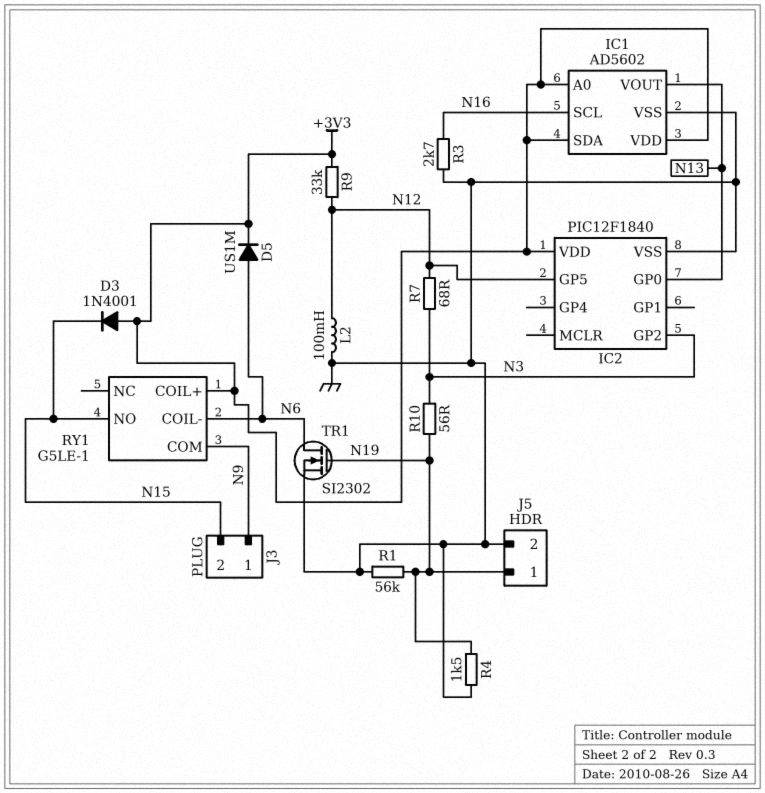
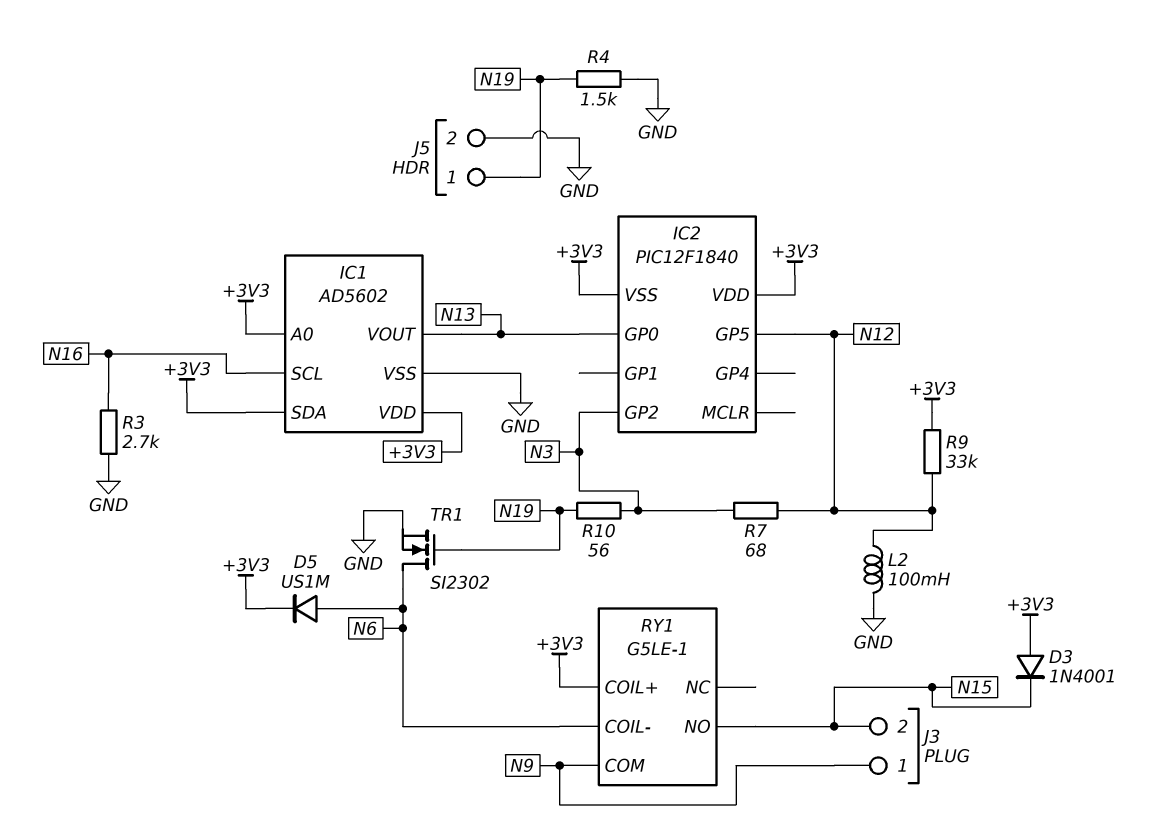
IC2 pin VSS: GND -> +3V3
R1: 56k (GND, N19) -> none

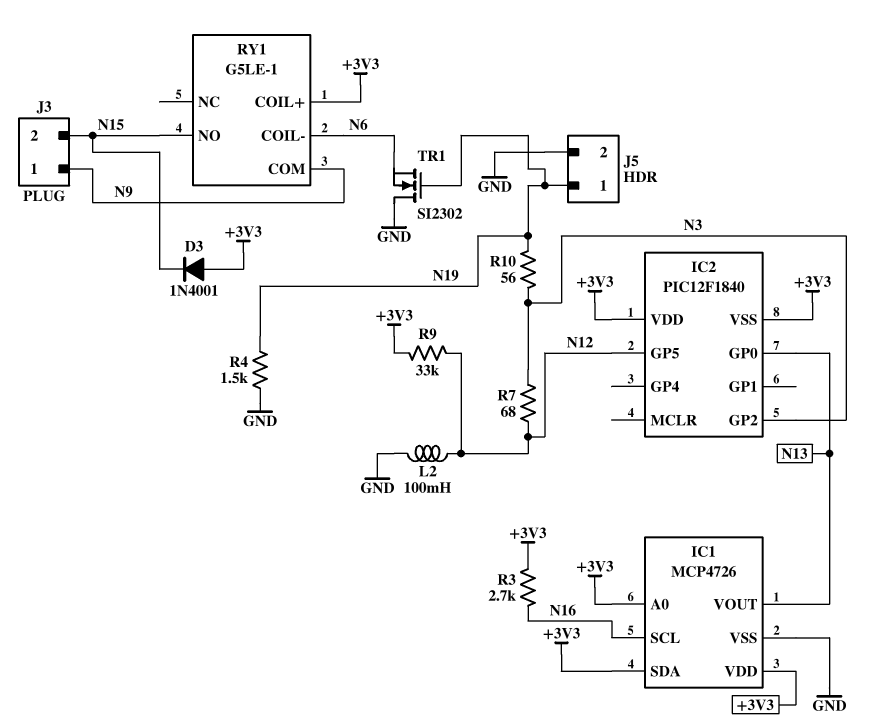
D5: diode US1M (A N6, K +3V3) -> none
IC1: AD5602 -> MCP4726
R3: 2.7k (GND, N16) -> 2.7k (+3V3, N16)
TR1: NMOS SI2302 (G N19, D N6, S GND) -> NMOS SI2302 (G N19, D GND, S N6)

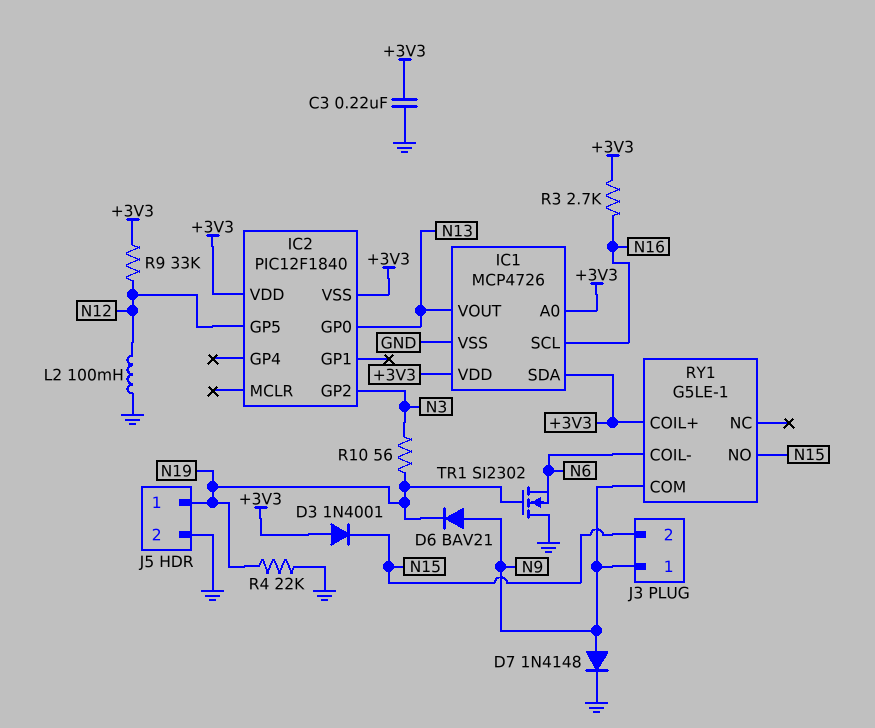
C3: none -> 220nF (+3V3, GND)
D6: none -> diode BAV21 (A N9, K N19)
D7: none -> diode 1N4148 (A N9, K GND)
R4: 1.5k (GND, N19) -> 22k (GND, N19)
R7: 68 (N3, N12) -> none

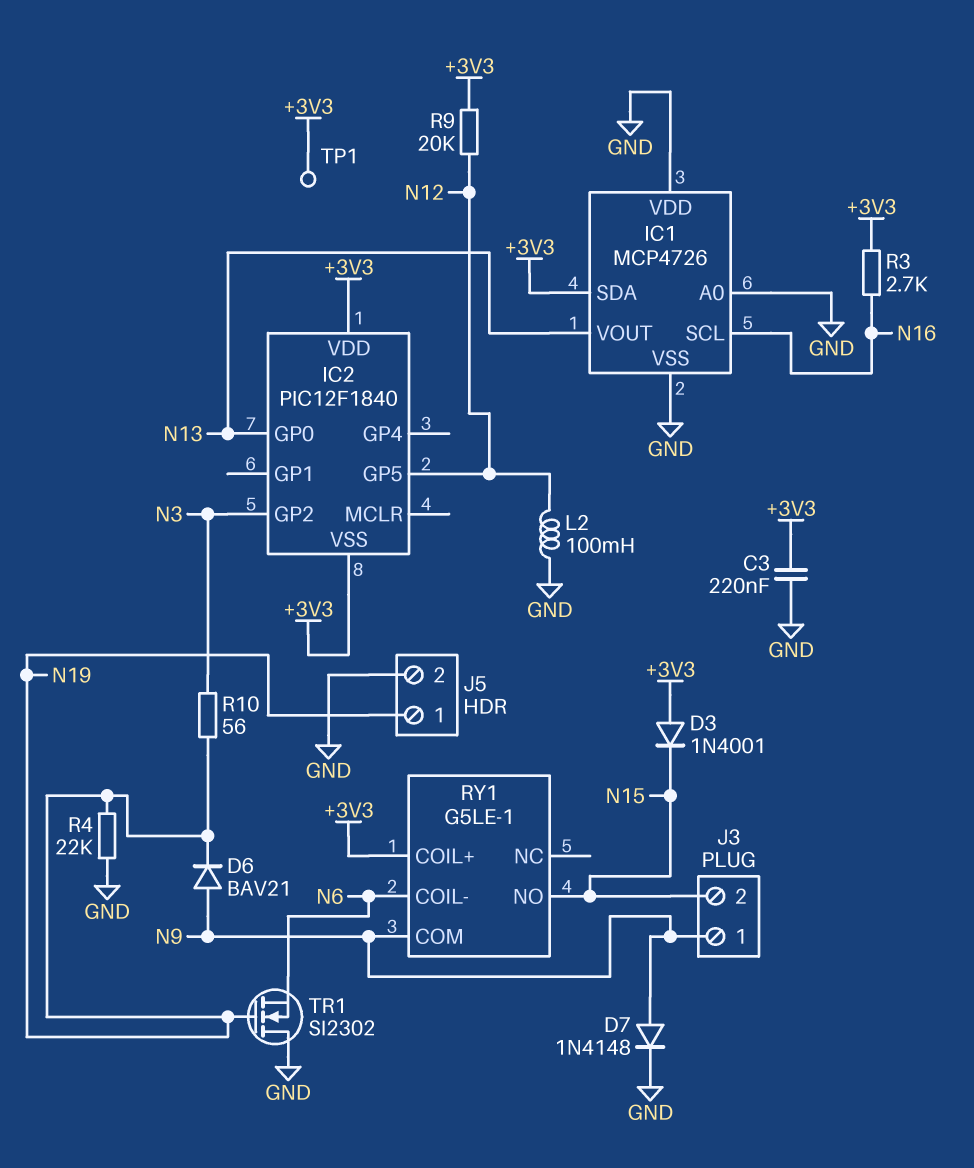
IC1 pin A0: +3V3 -> GND
IC1 pin VDD: +3V3 -> GND
R9: 33k (+3V3, N12) -> 20k (+3V3, N12)
TP1: none -> test point (+3V3)

